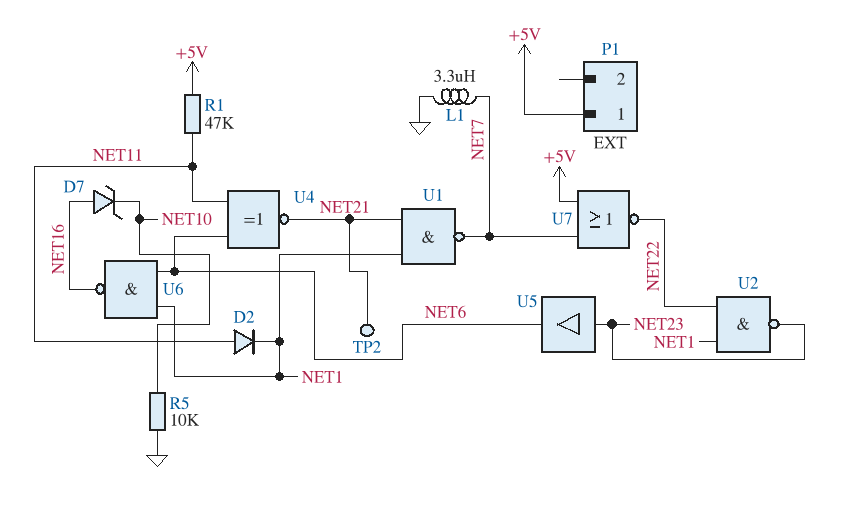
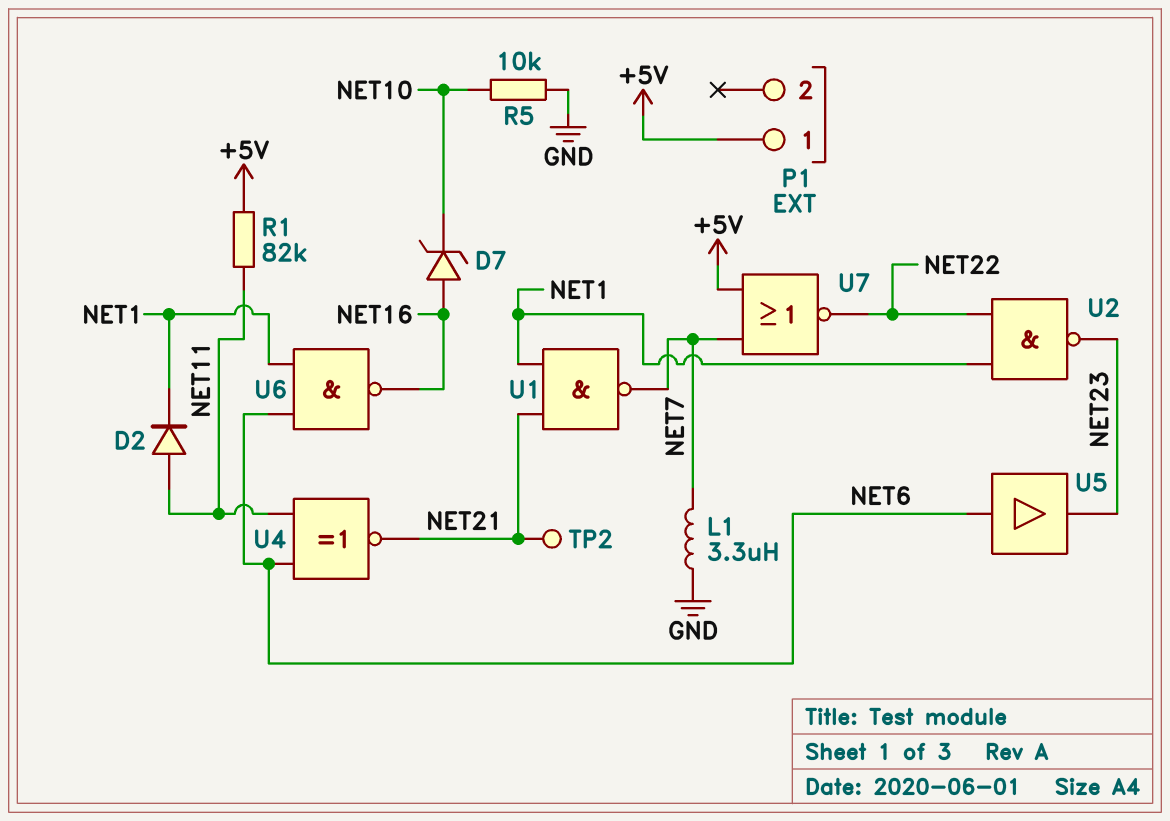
R1: 47k (+5V, NET11) -> 82k (+5V, NET11)
U5: buffer (in NET23, out NET6) -> buffer (in NET6, out NET23)

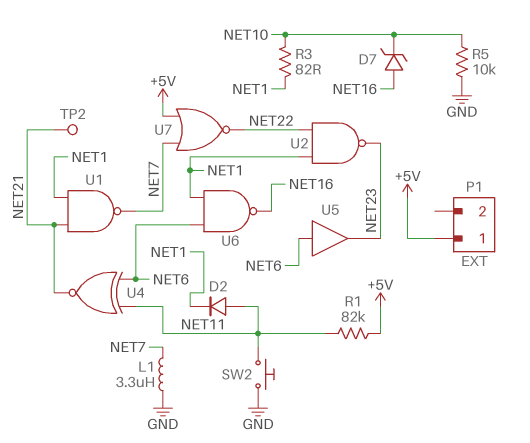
R3: none -> 82 (NET1, NET10)
SW2: none -> button (GND, NET11)

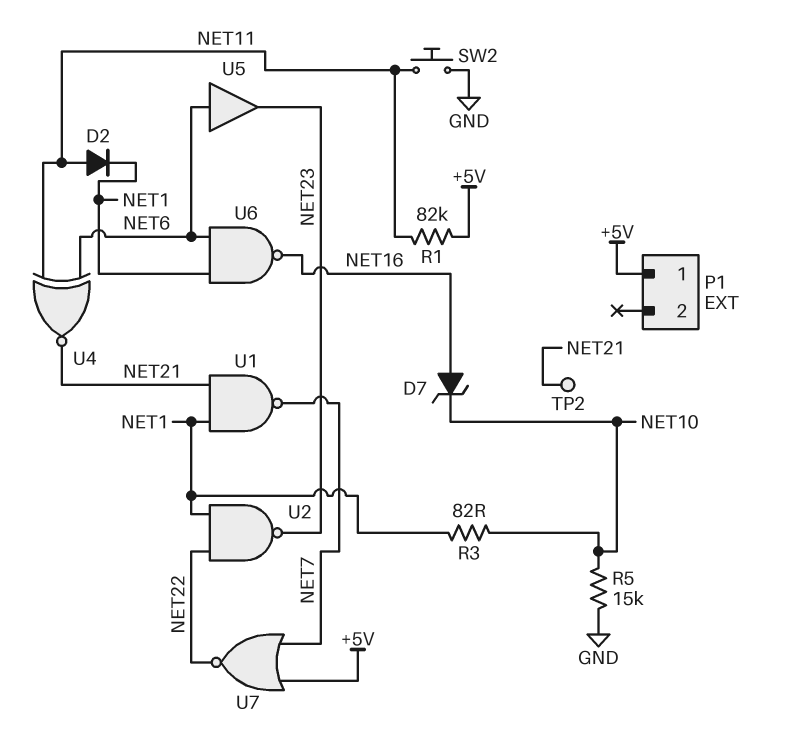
L1: 3.3uH (GND, NET7) -> none
R5: 10k (GND, NET10) -> 15k (GND, NET10)

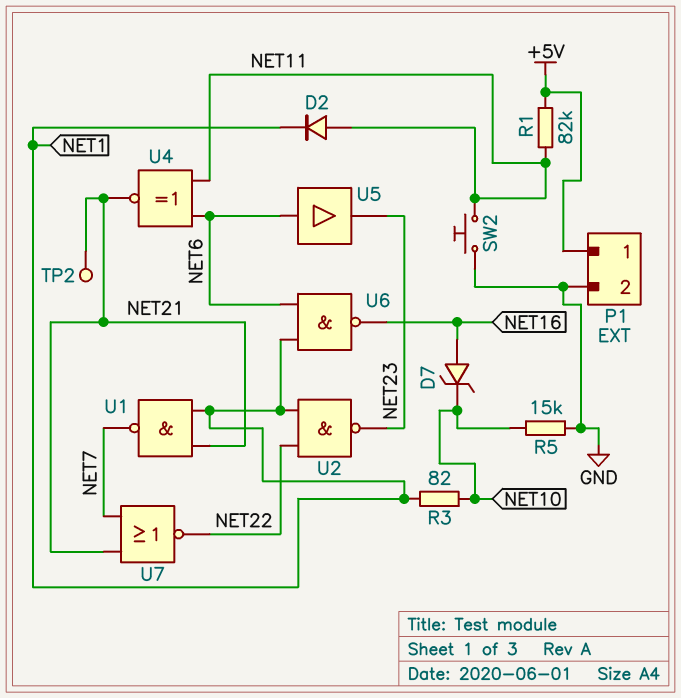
P1 pin 2: none -> GND
U7: NOR (in +5V, in NET7, out NET22) -> NOR (in NET7, in NET21, out NET22)

